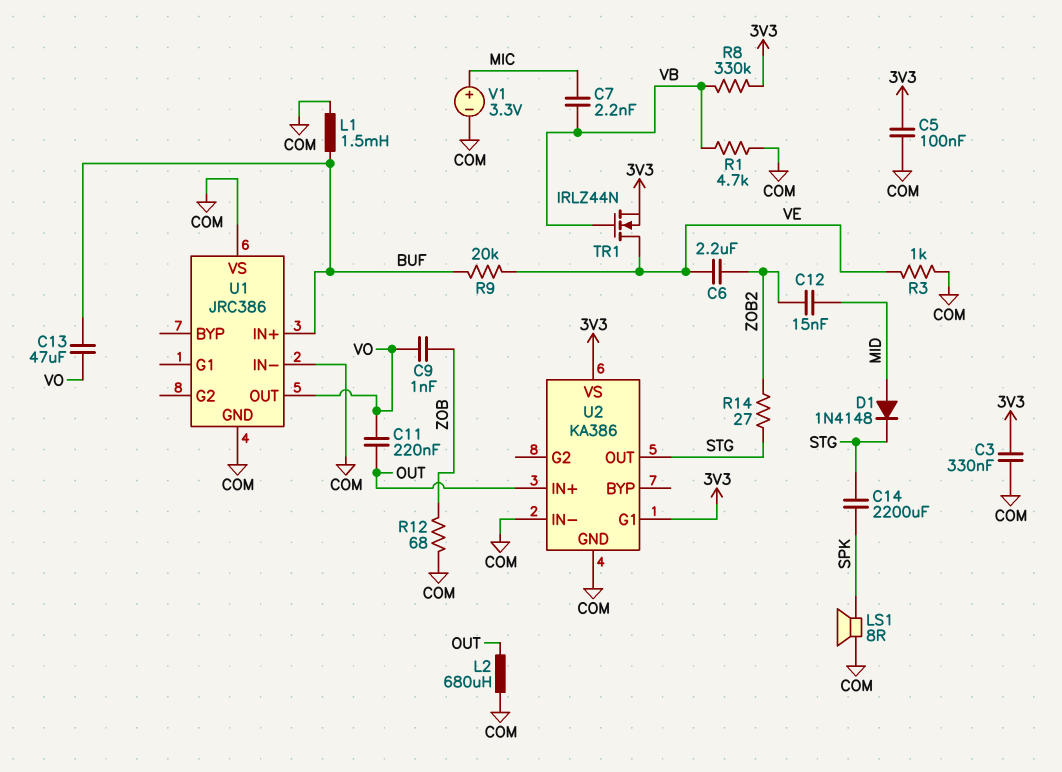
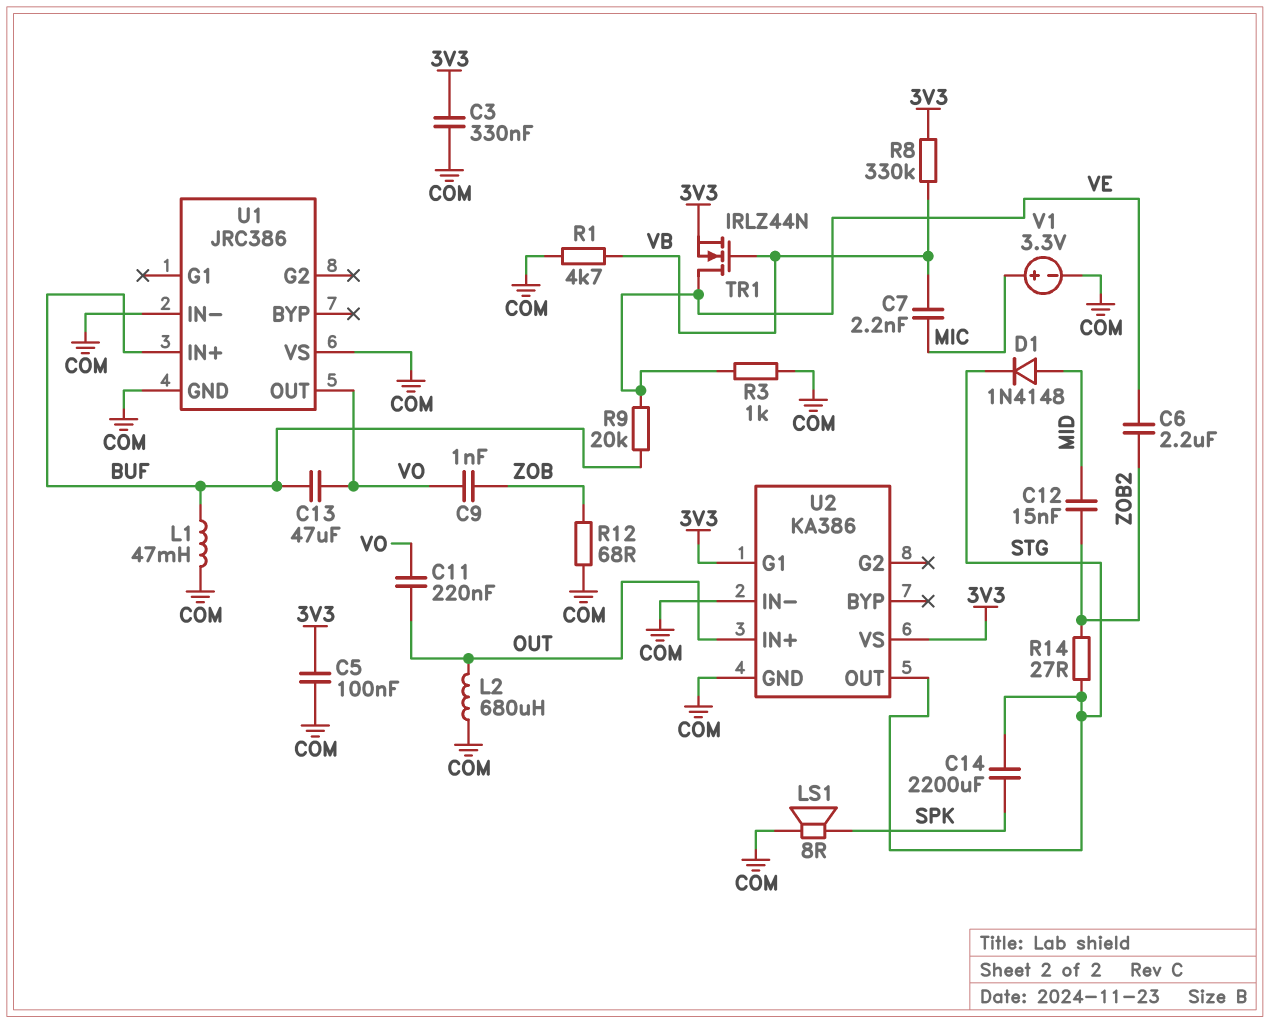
L1: 1.5mH (BUF, COM) -> 47mH (BUF, COM)

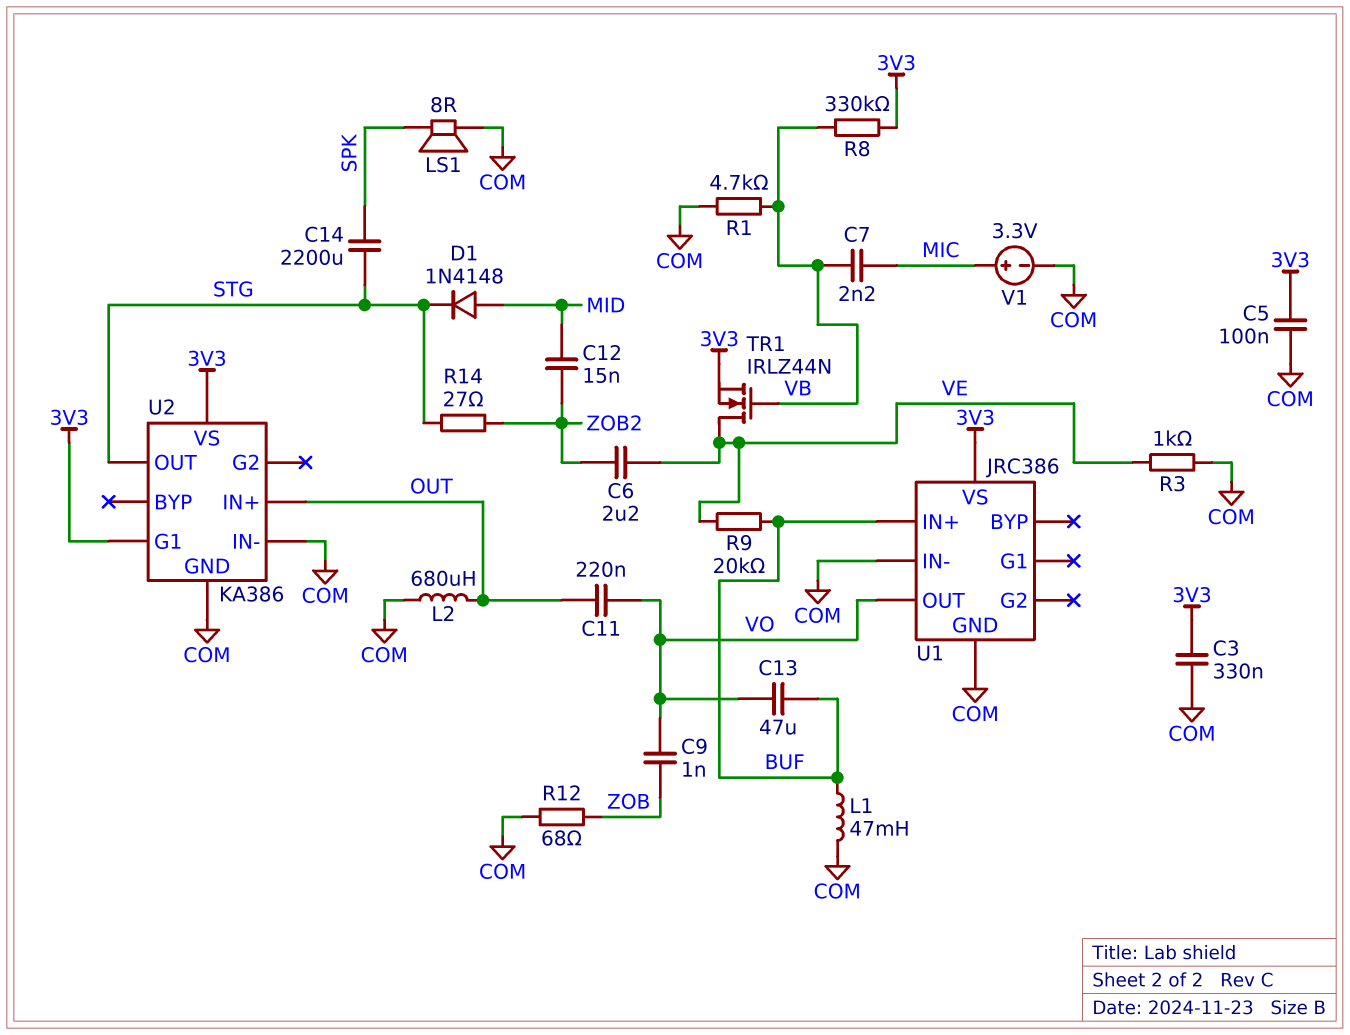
U1 pin VS: COM -> 3V3

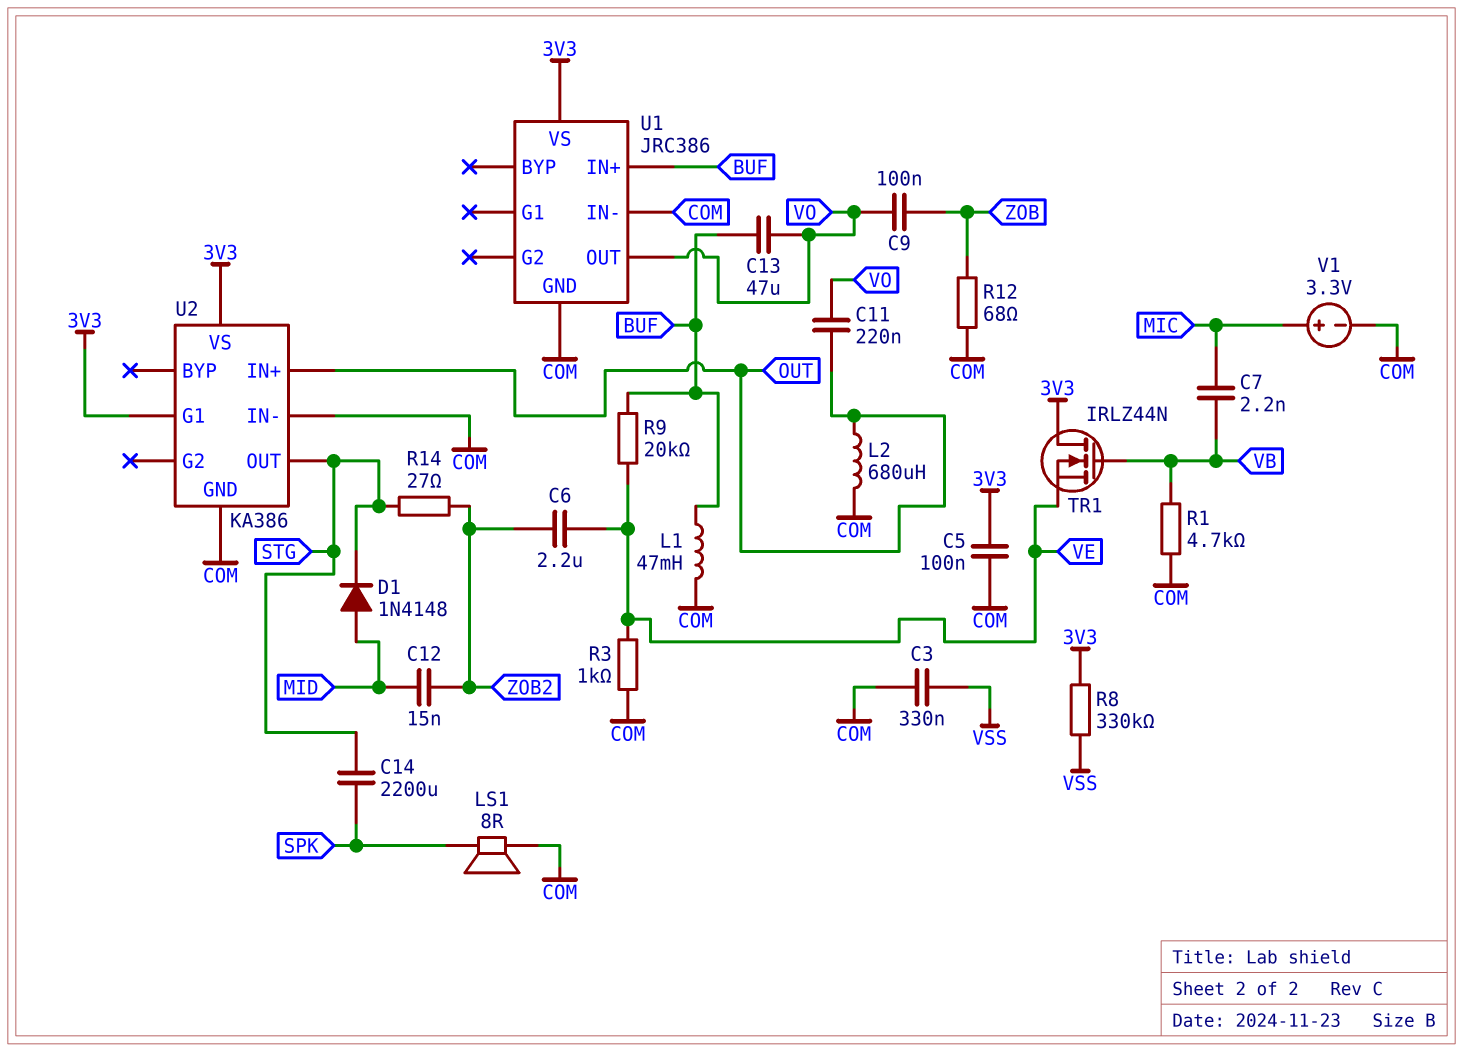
C3: 330nF (3V3, COM) -> 330nF (COM, VSS)
C9: 1nF (VO, ZOB) -> 100nF (VO, ZOB)
R8: 330k (3V3, VB) -> 330k (3V3, VSS)
TR1: NMOS IRLZ44N (G VB, D VE, S 3V3) -> NMOS IRLZ44N (G VB, D 3V3, S VE)

